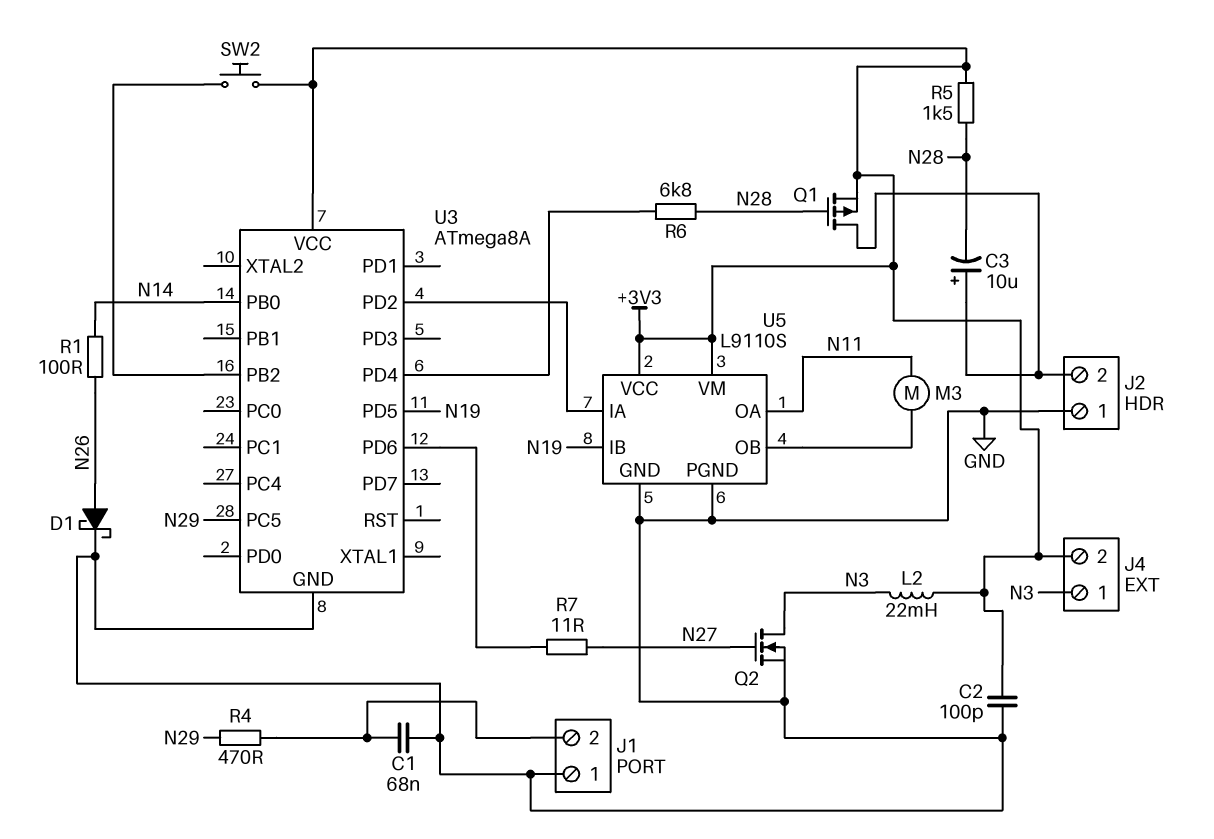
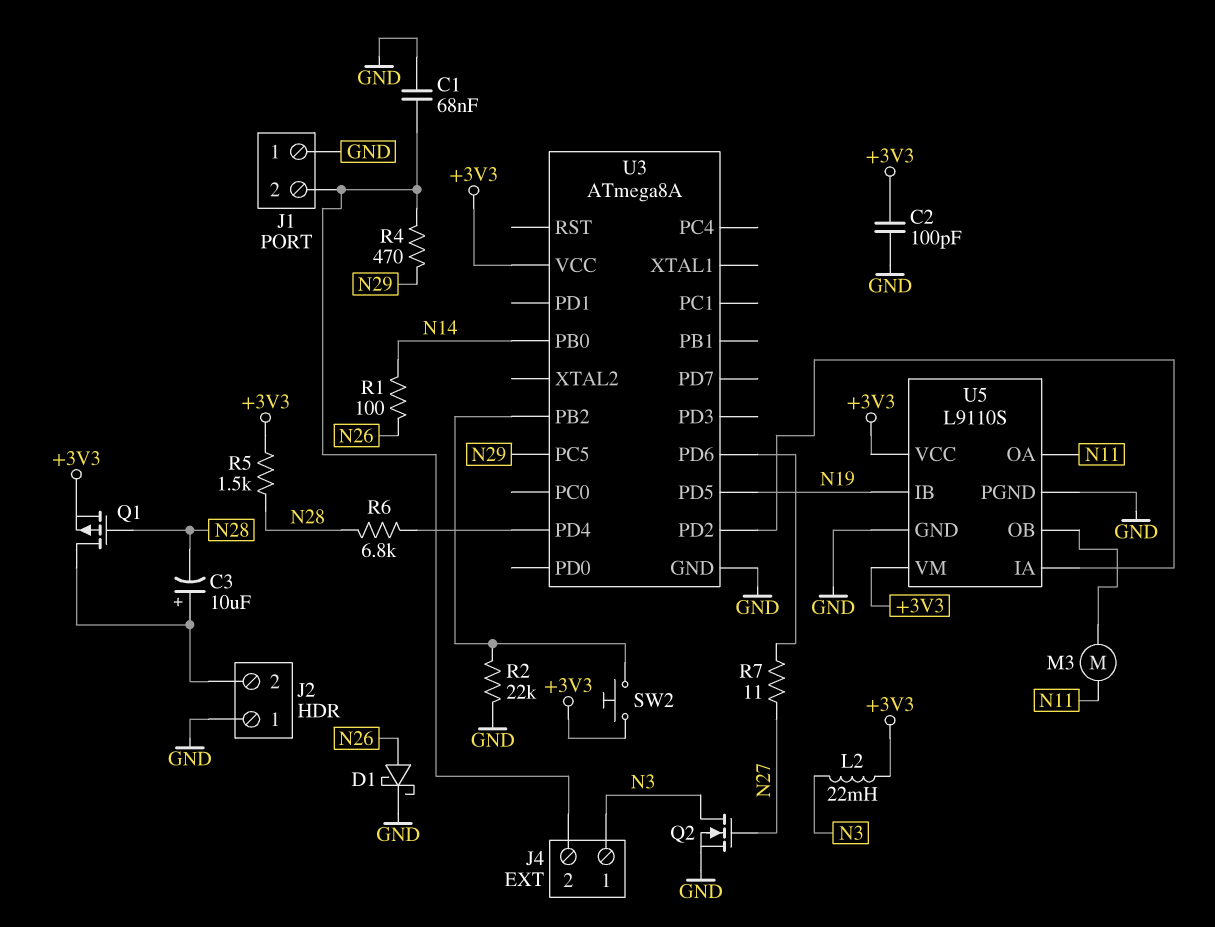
J4 pin 2: +3V3 -> J1/2
R2: none -> 22k (GND, U3/PB2)

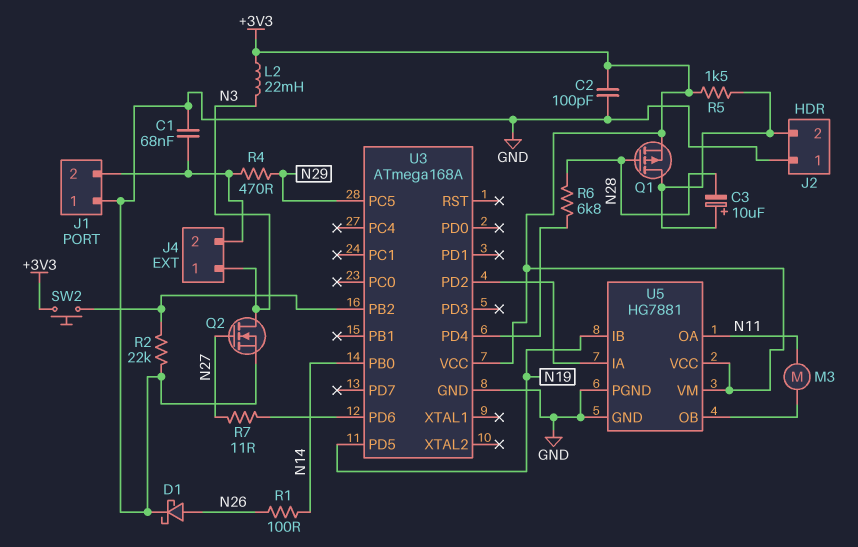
R5: 1.5k (+3V3, N28) -> 1.5k (+3V3, J2/2)
U3: ATmega8A -> ATmega168A
U5: L9110S -> HG7881

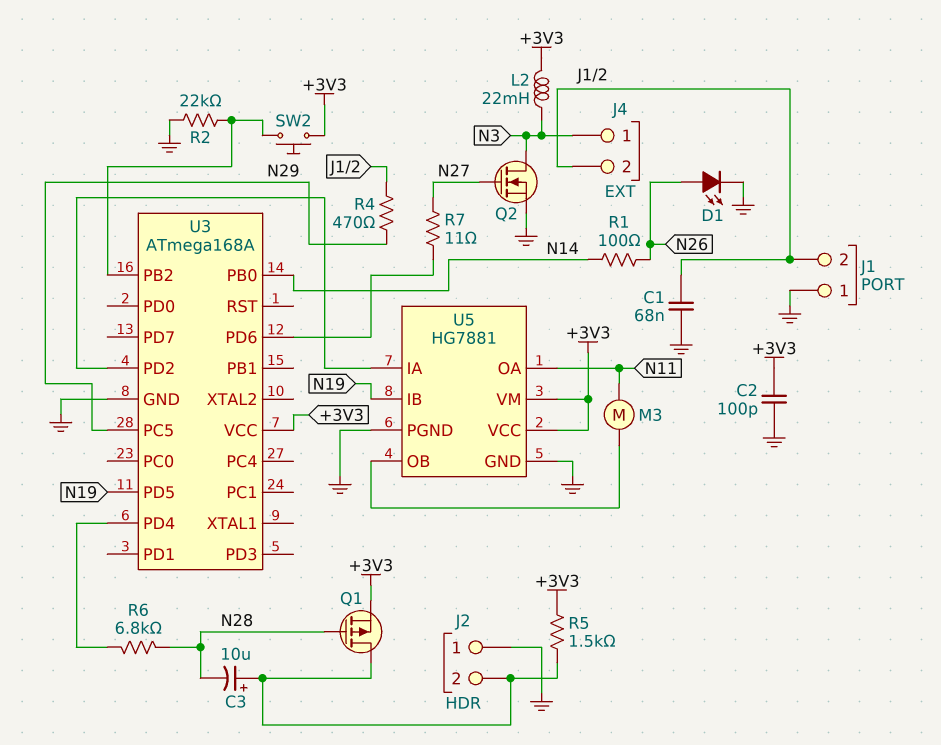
D1: schottky (A N26, K GND) -> LED (A N26, K GND)

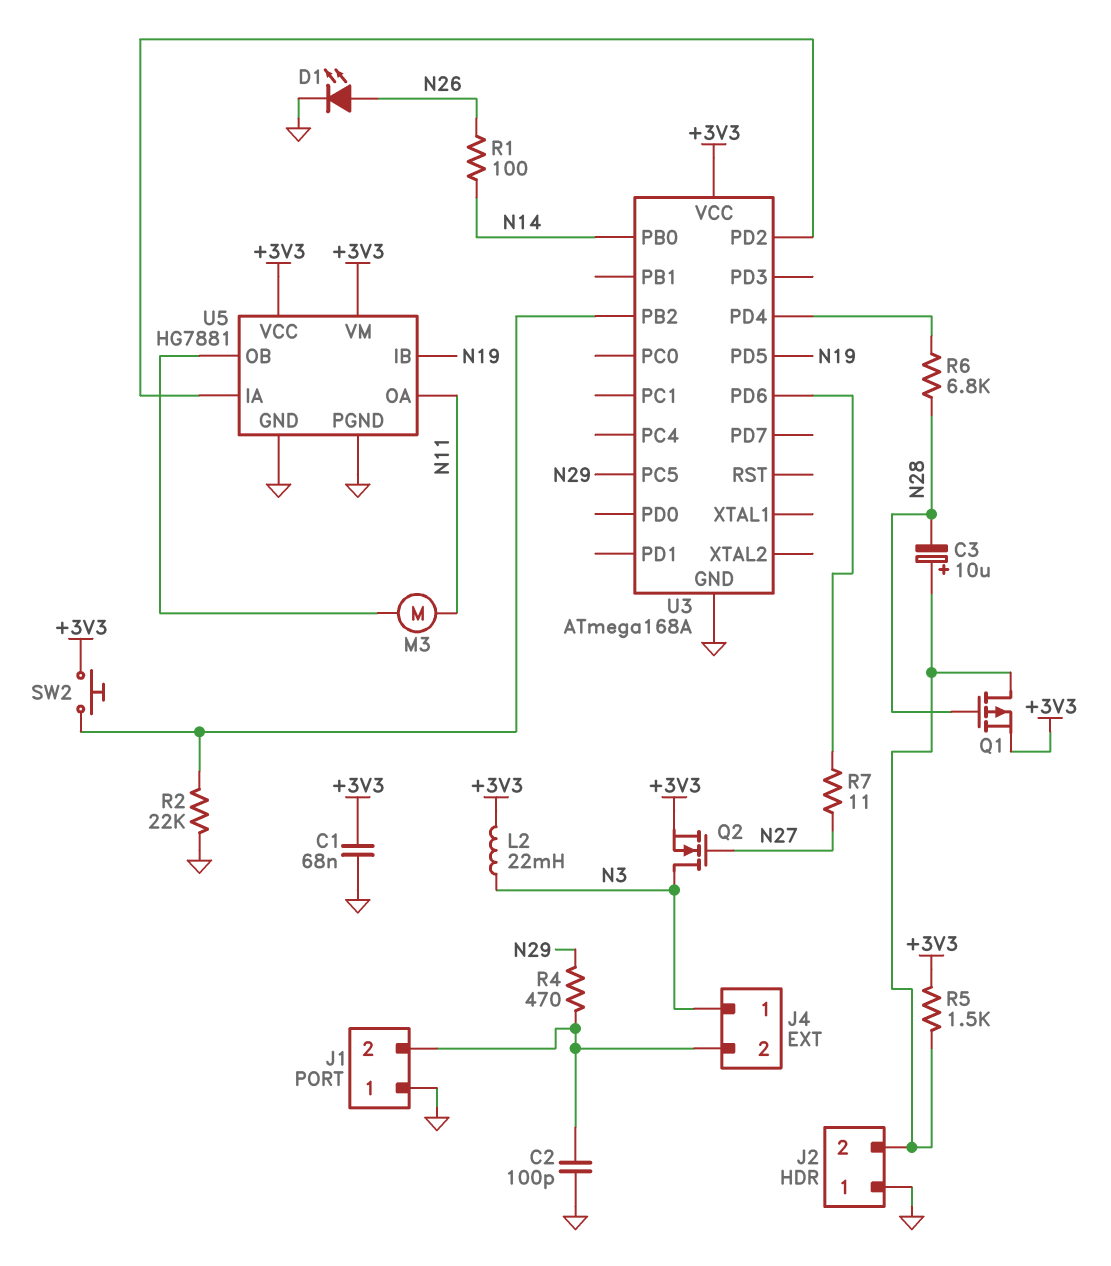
C1: 68nF (GND, J1/2) -> 68nF (+3V3, GND)
C2: 100pF (+3V3, GND) -> 100pF (GND, J1/2)
Q2: NMOS (G N27, D N3, S GND) -> NMOS (G N27, D N3, S +3V3)

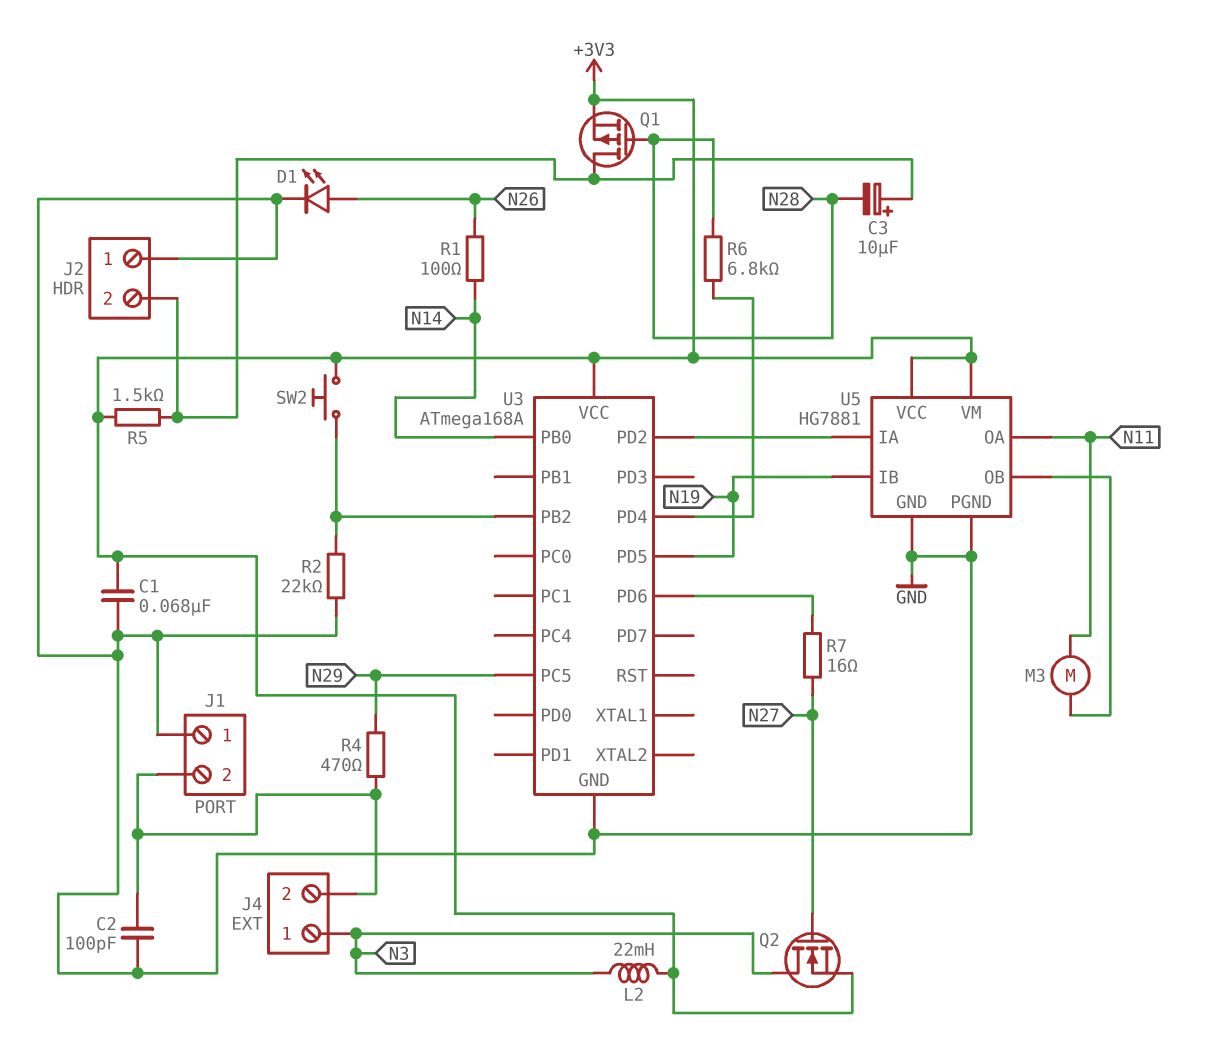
R7: 11 (N27, U3/PD6) -> 16 (N27, U3/PD6)

